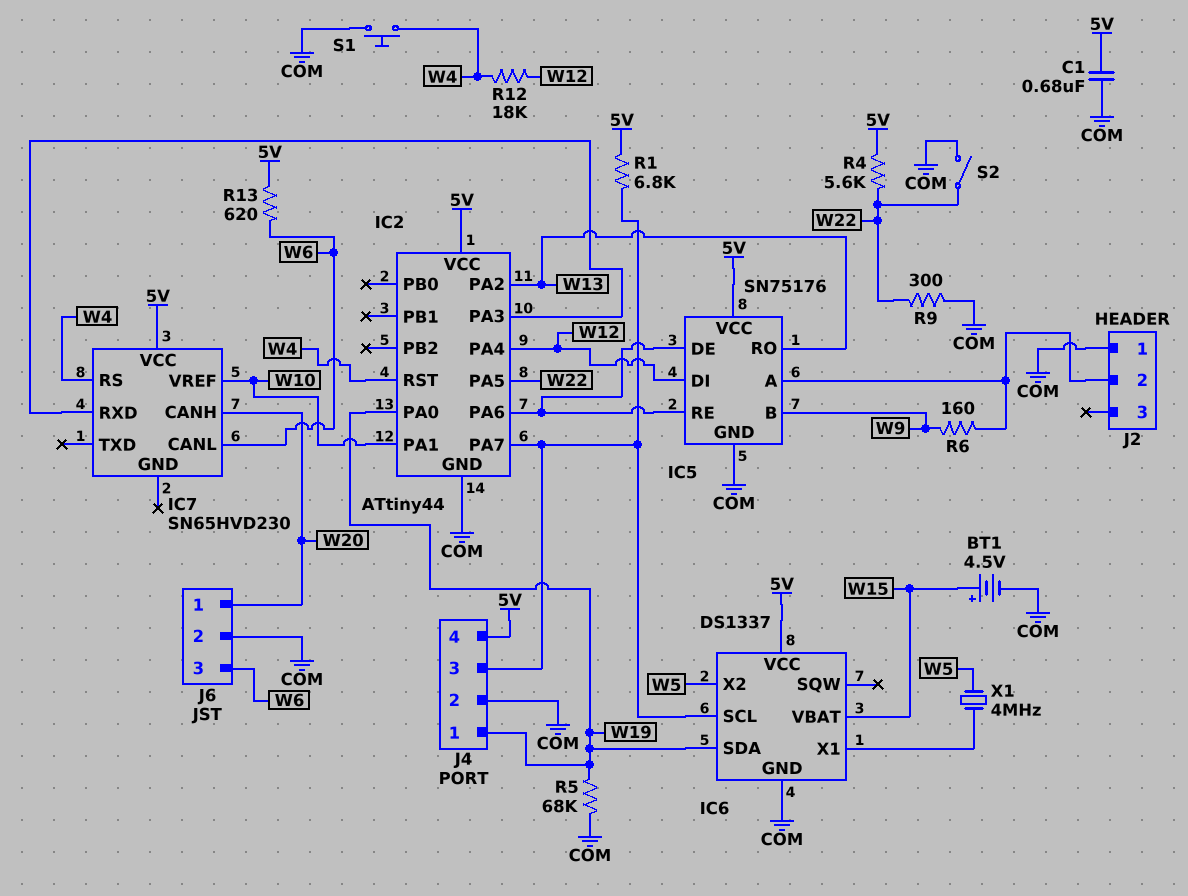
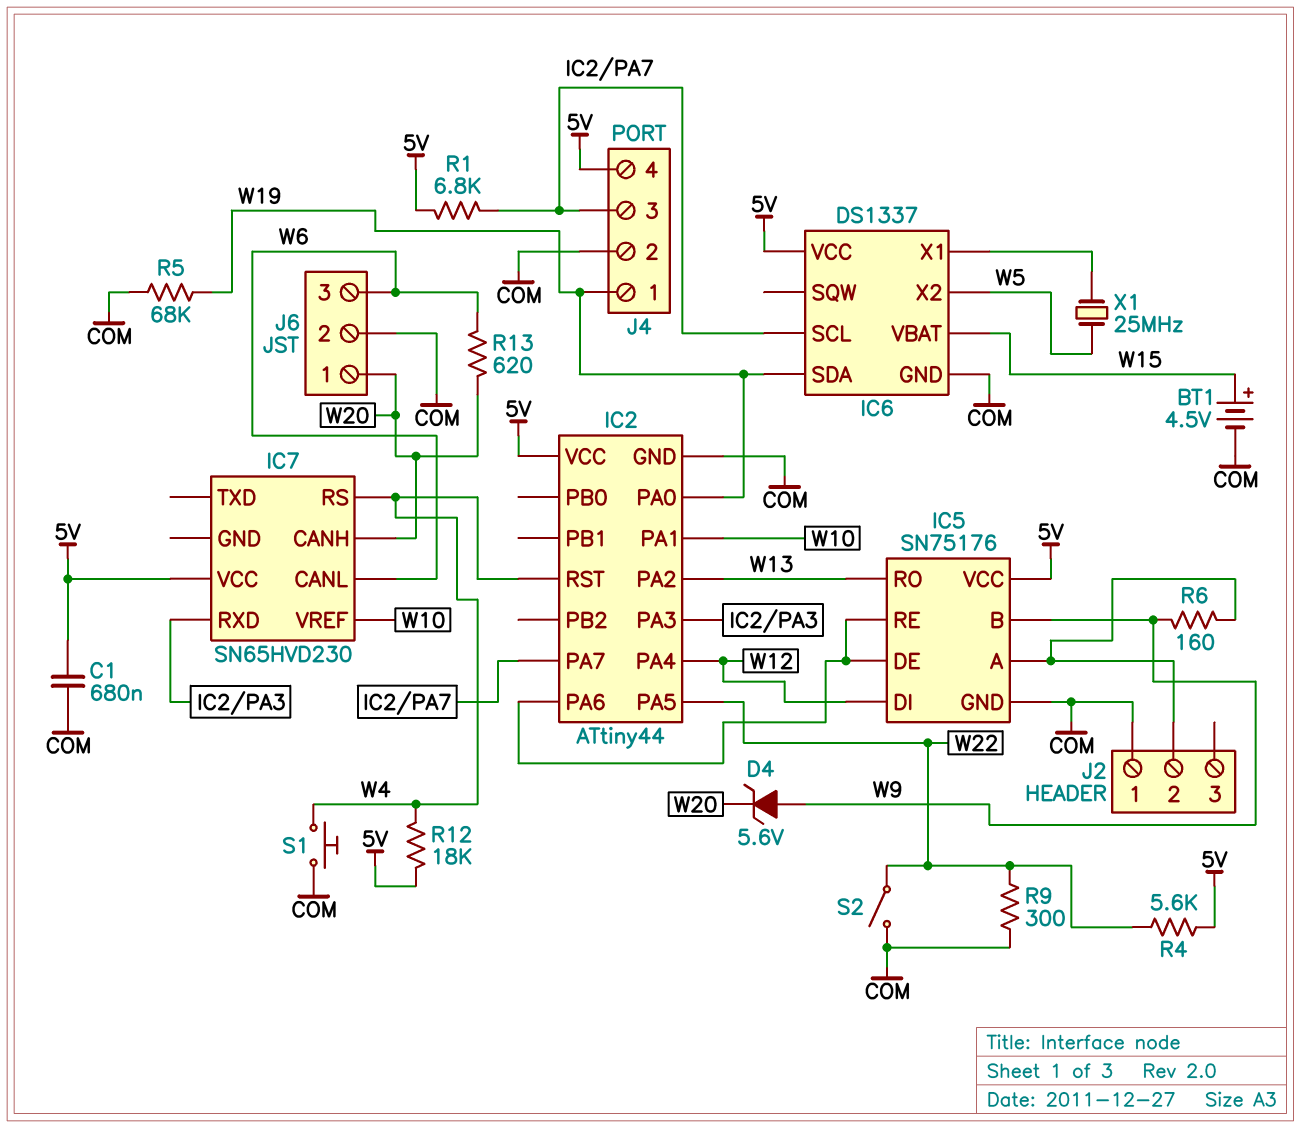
D4: none -> zener 5.6V (A W9, K W20)
R12: 18k (W4, W12) -> 18k (5V, W4)
R13: 620 (5V, W6) -> 620 (W6, W20)
X1: 4MHz (IC6/X1, W5) -> 25MHz (IC6/X1, W5)

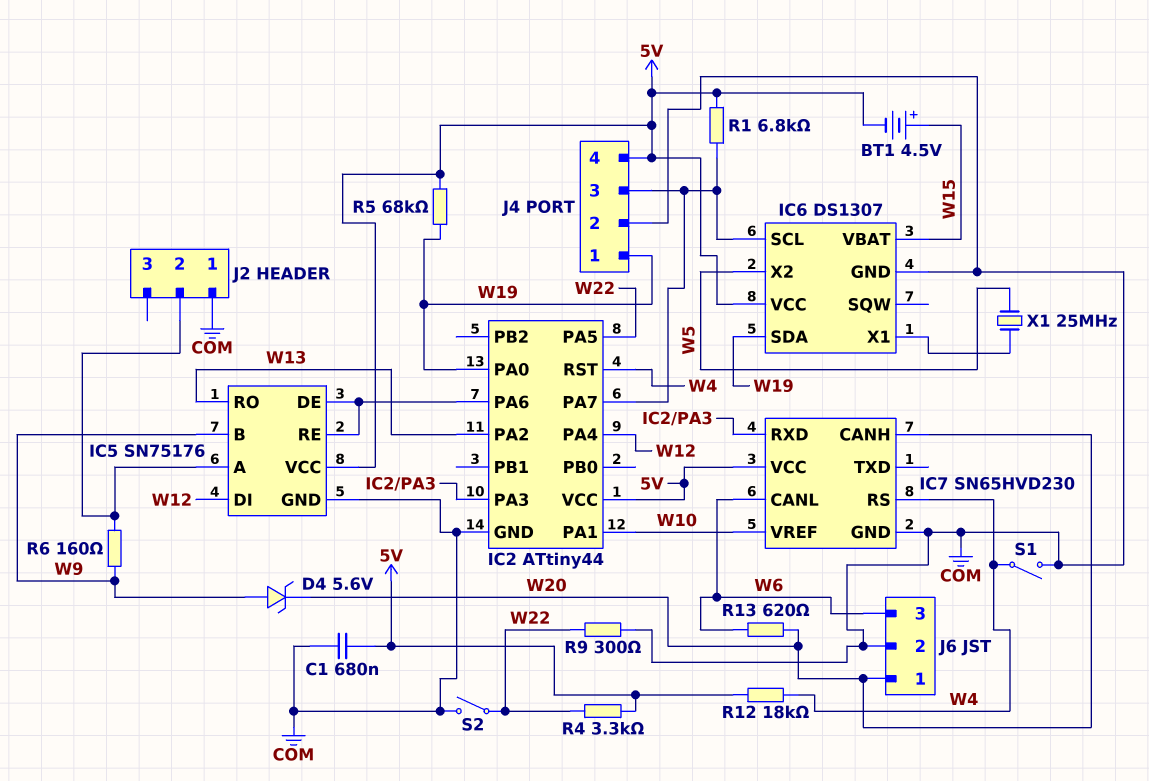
BT1: 4.5V (plus W15, minus COM) -> 4.5V (plus W15, minus 5V)
IC6: DS1337 -> DS1307
IC7 pin GND: none -> COM
R4: 5.6k (5V, W22) -> 3.3k (5V, W22)
R5: 68k (COM, W19) -> 68k (5V, W19)
S1: button (COM, W4) -> switch (COM, W4)

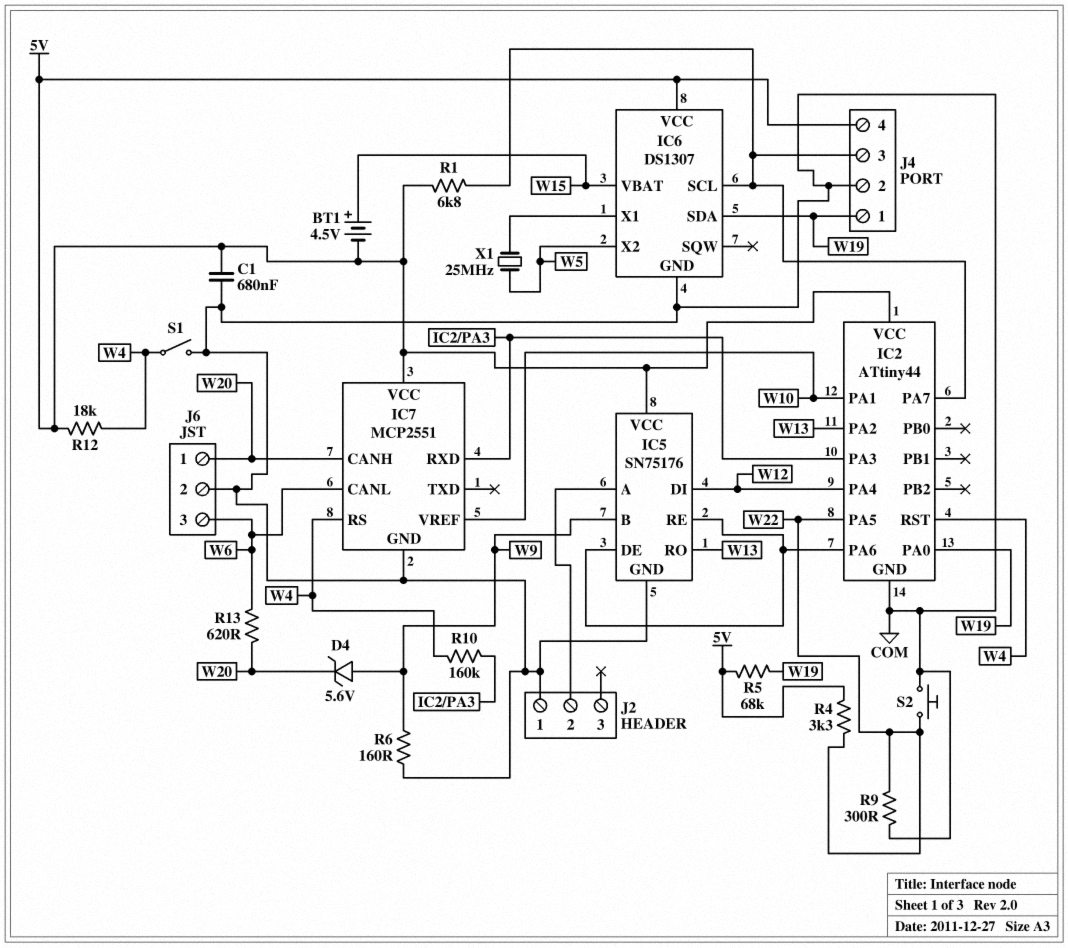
IC7: SN65HVD230 -> MCP2551
R6: 160 (IC5/A, W9) -> 160 (COM, W9)
R10: none -> 160k (IC2/PA3, W4)
S2: switch (COM, W22) -> button (COM, W22)

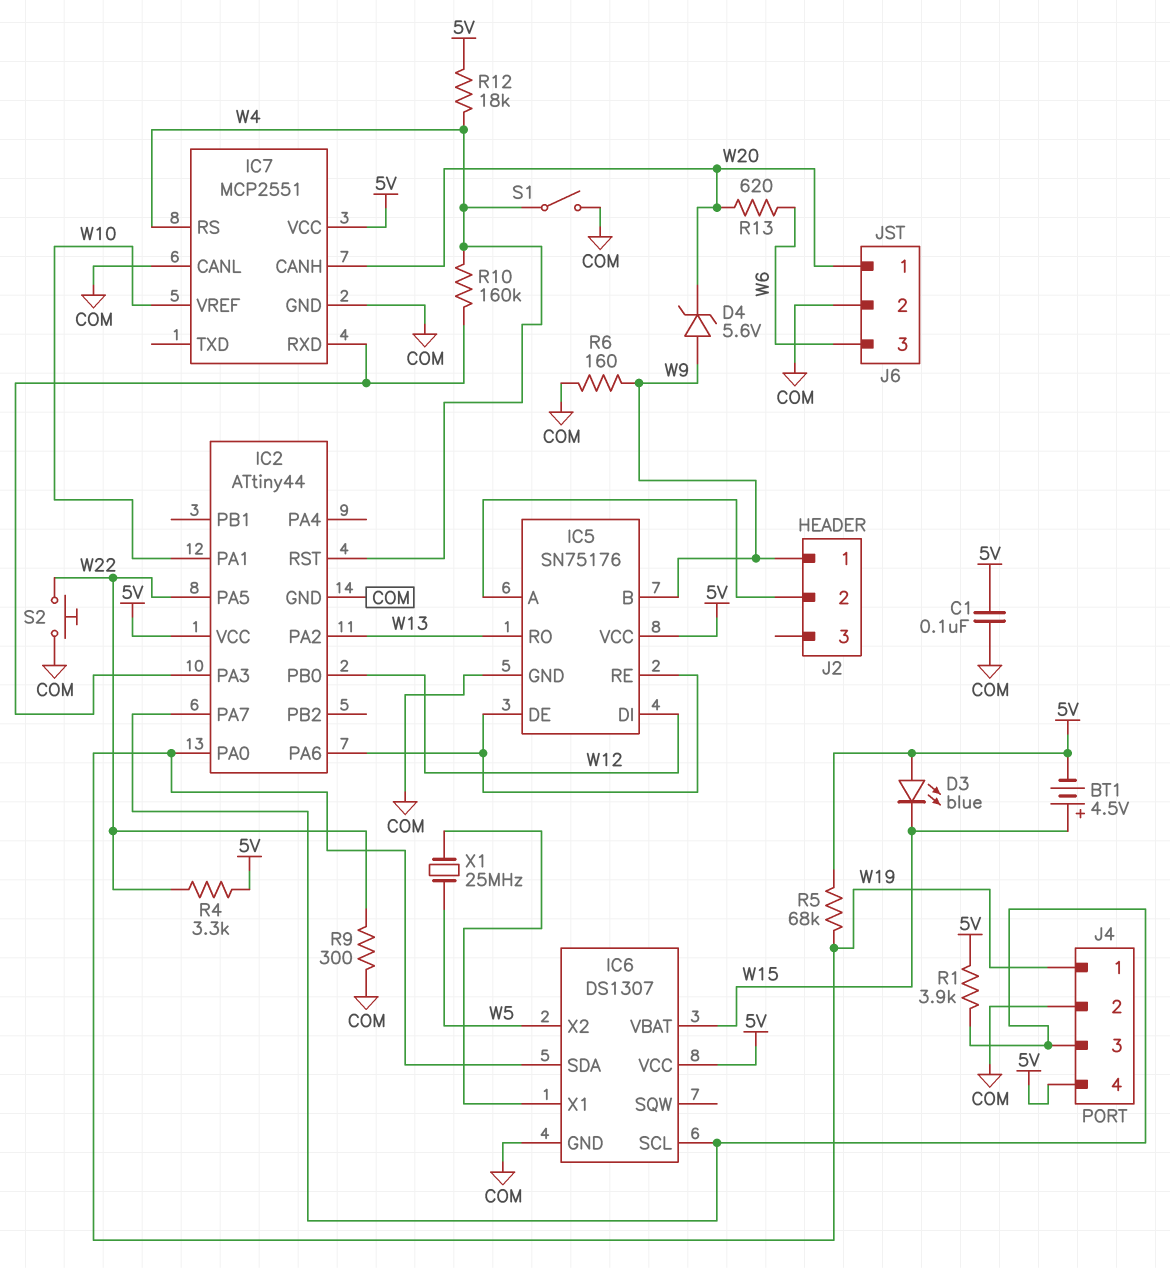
C1: 680nF (5V, COM) -> 100nF (5V, COM)
D3: none -> LED blue (A 5V, K W15)
IC2 pin PA4: W12 -> none
IC2 pin PB0: none -> W12
IC7 pin CANL: W6 -> COM
J2 pin 1: COM -> W9
R1: 6.8k (5V, IC2/PA7) -> 3.9k (5V, IC2/PA7)

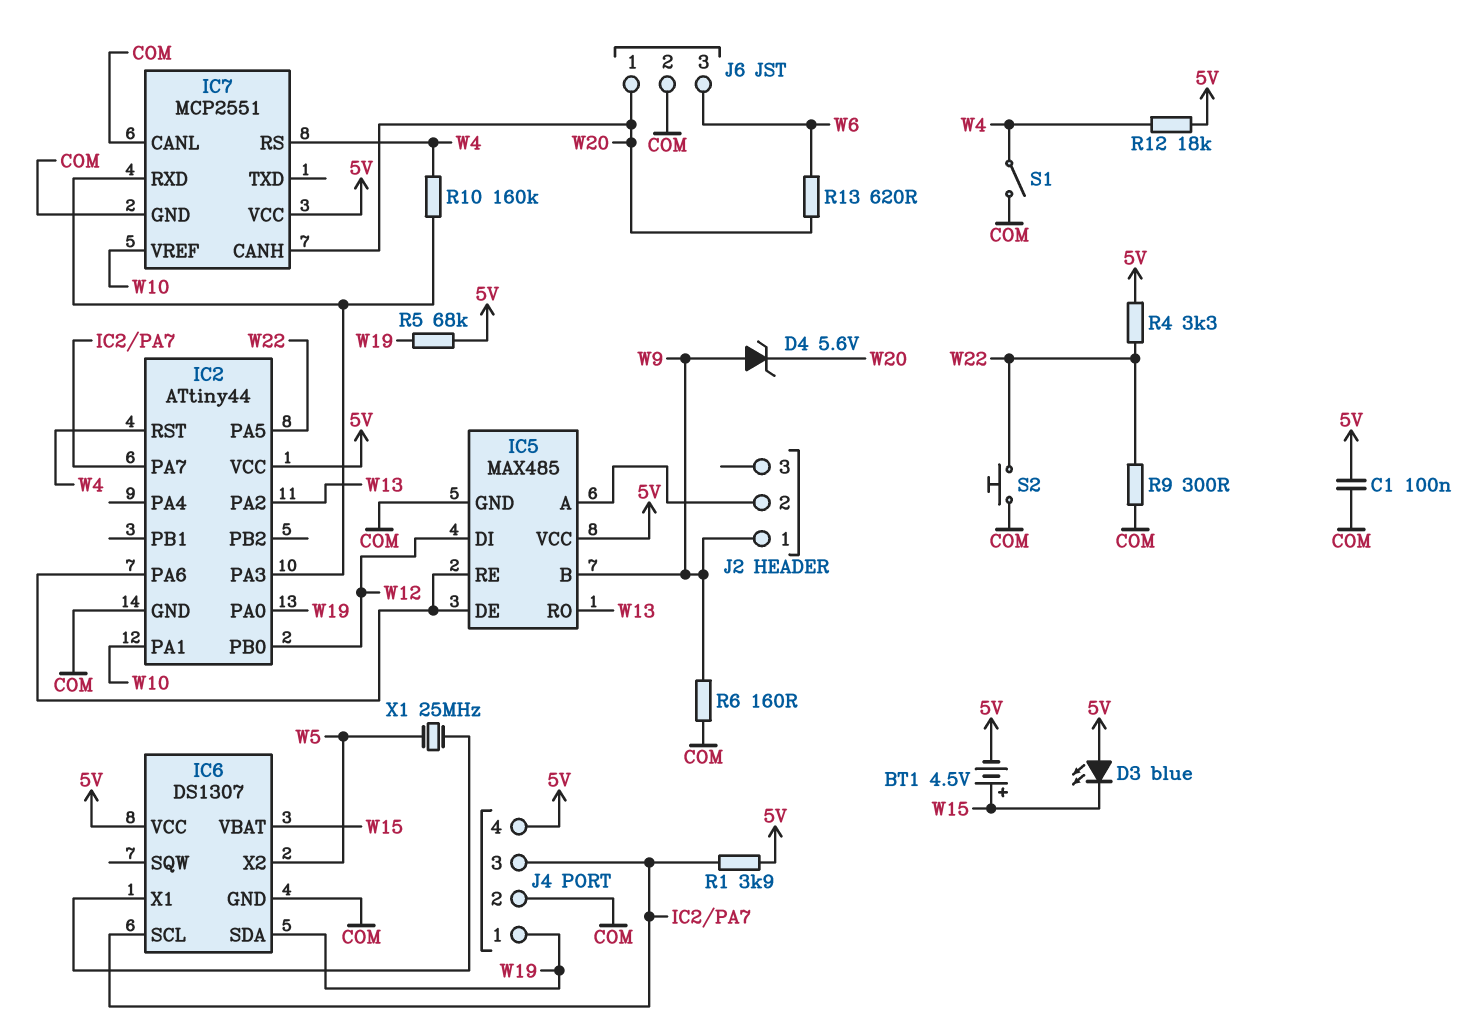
IC5: SN75176 -> MAX485

